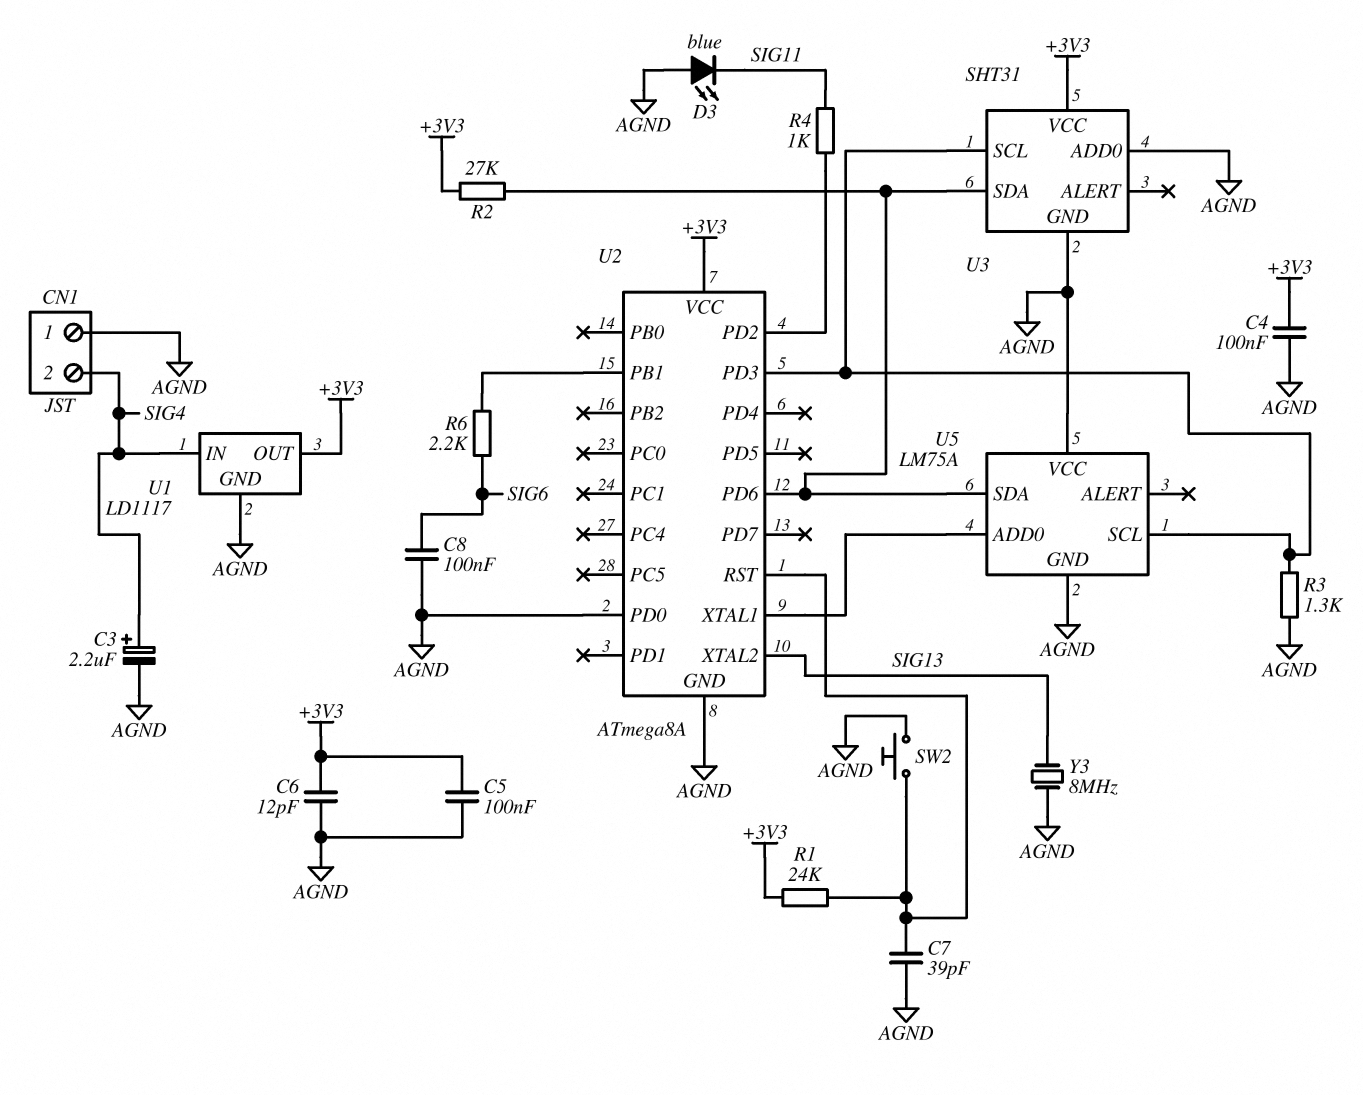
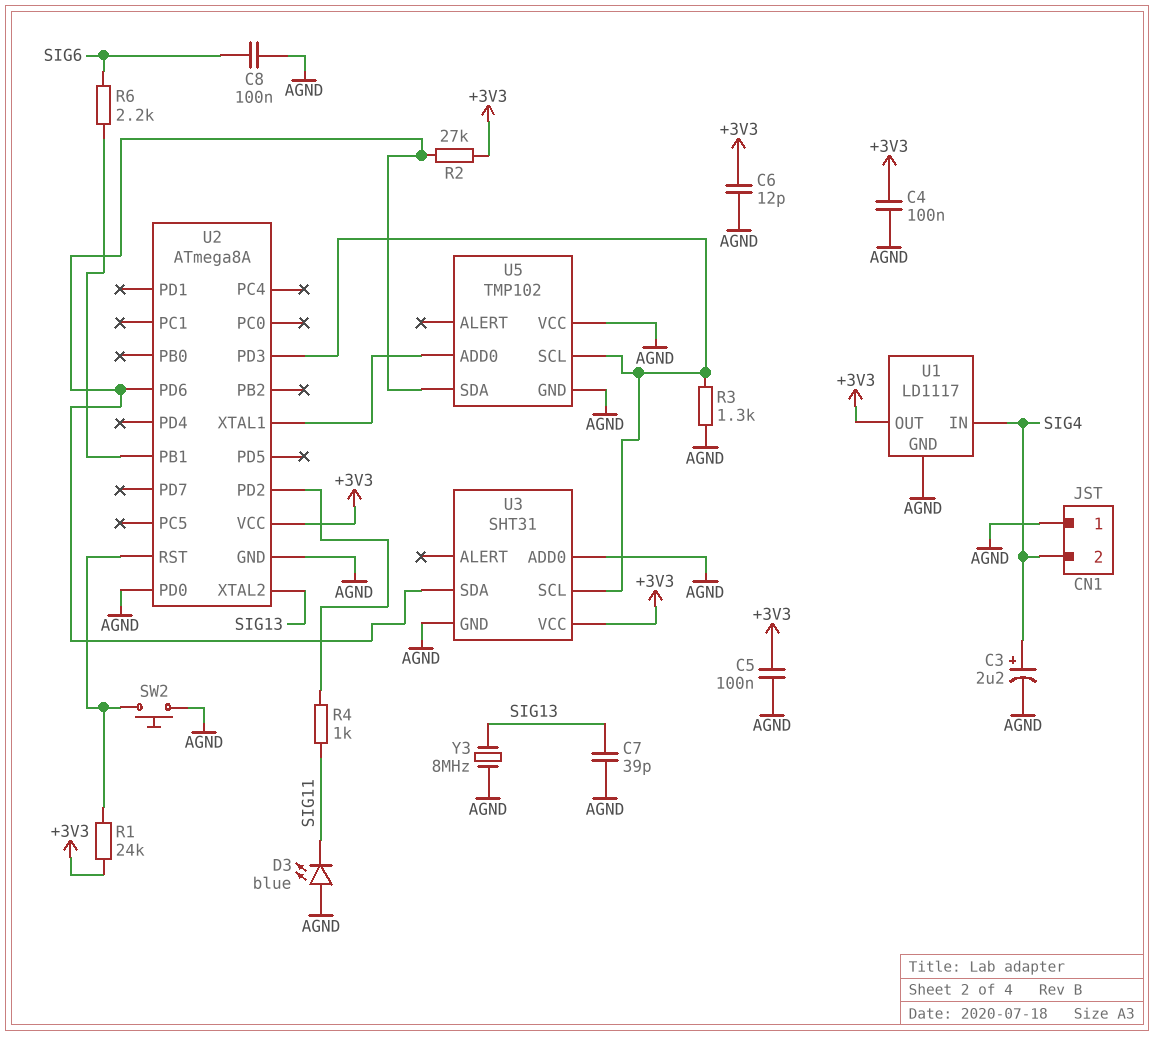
C7: 39pF (AGND, U2/RST) -> 39pF (AGND, SIG13)
U5: LM75A -> TMP102

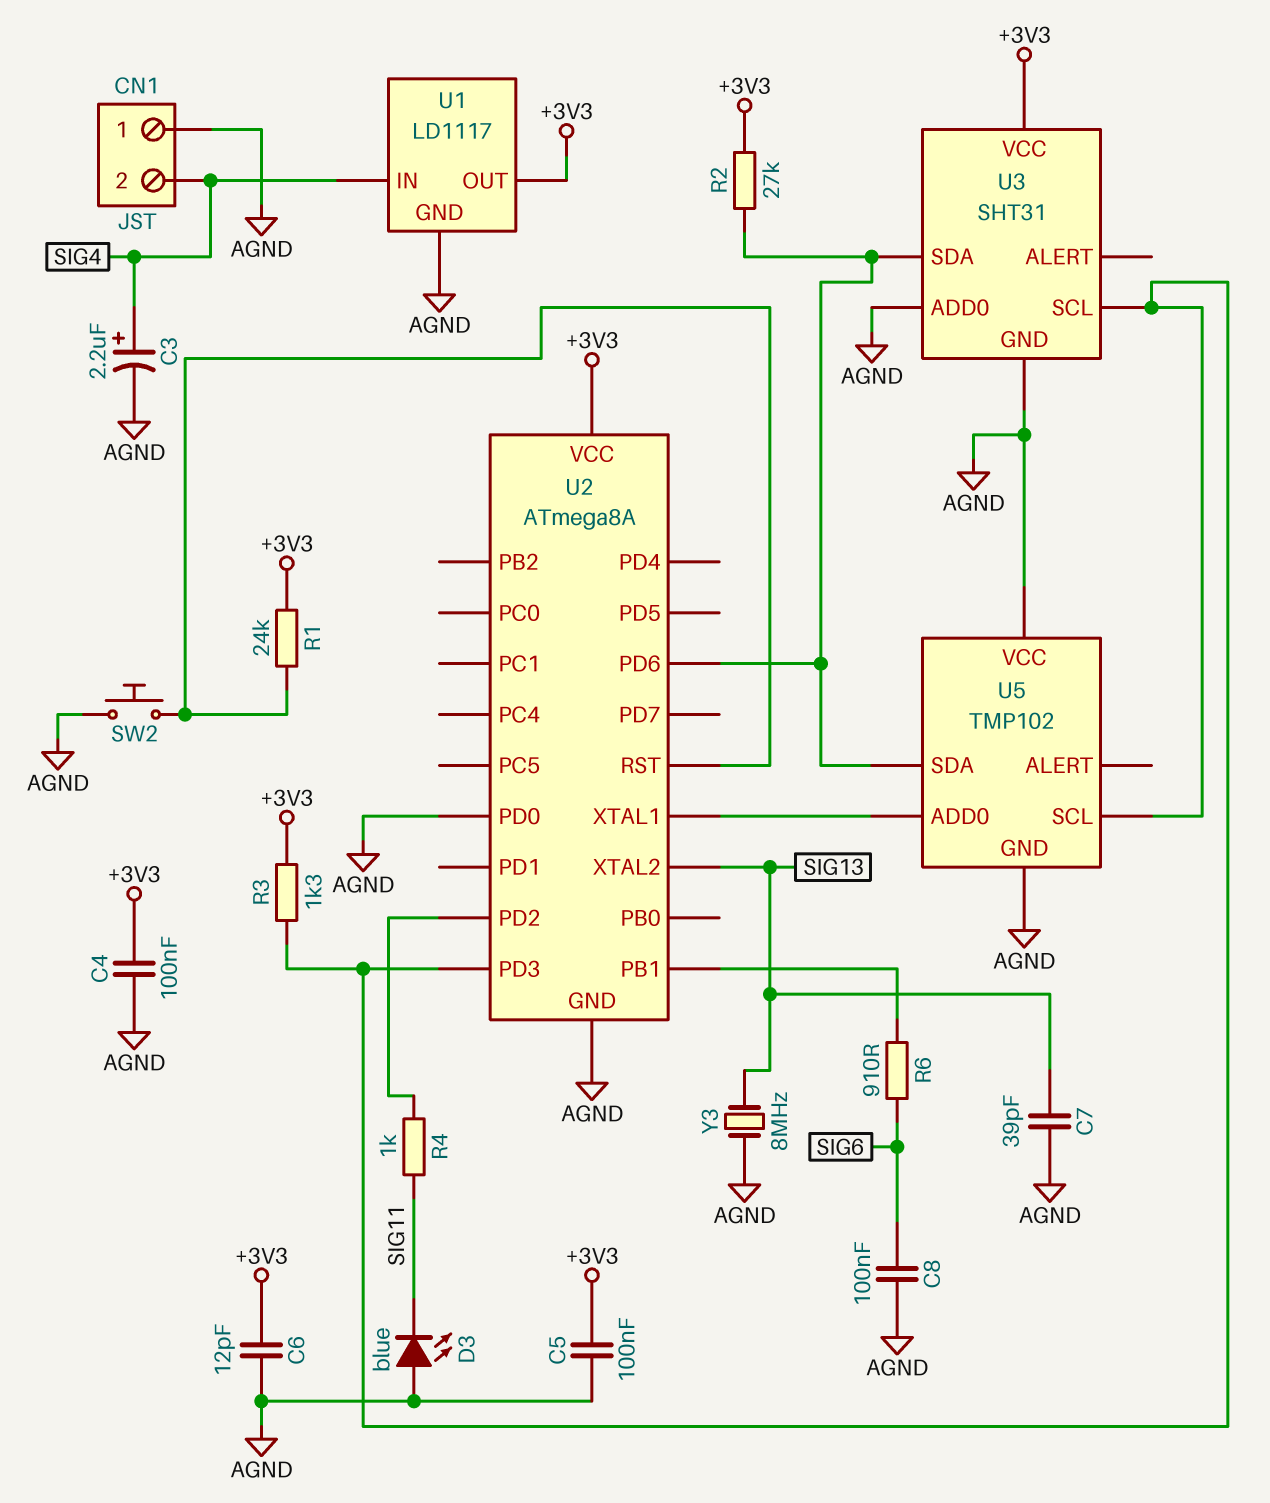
R3: 1.3k (AGND, U2/PD3) -> 1.3k (+3V3, U2/PD3)
R6: 2.2k (SIG6, U2/PB1) -> 910 (SIG6, U2/PB1)

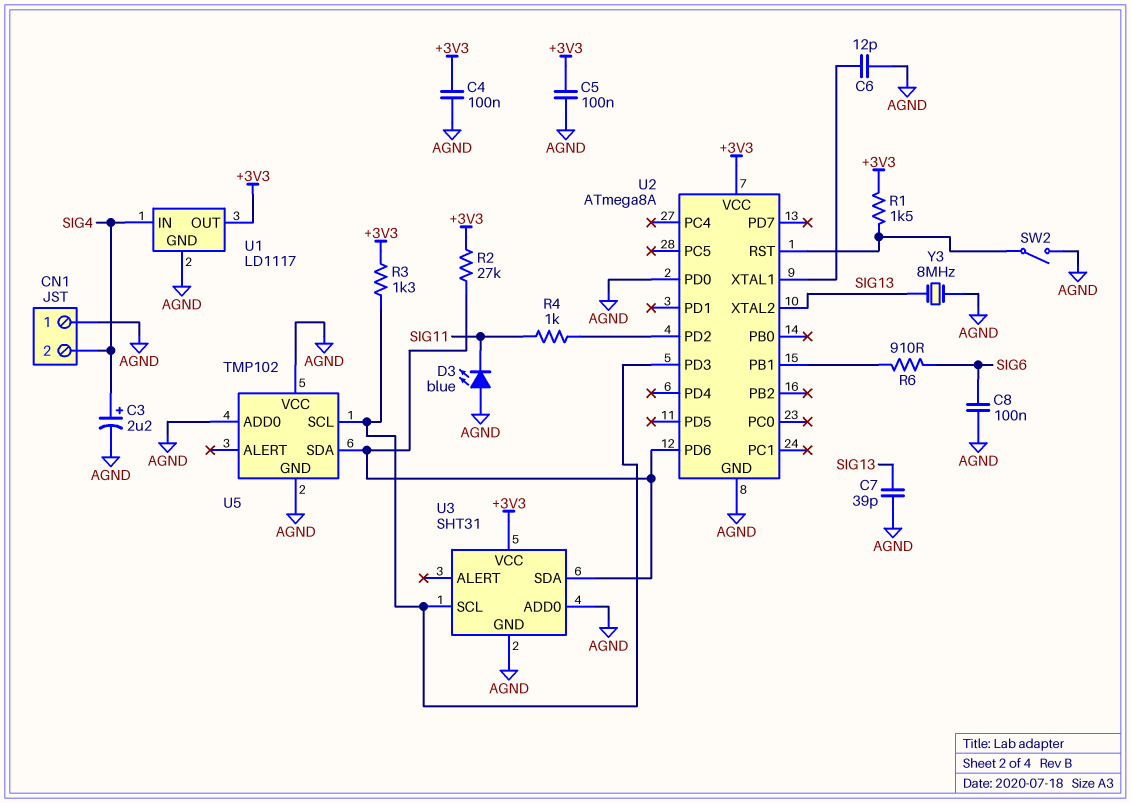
C6: 12pF (+3V3, AGND) -> 12pF (AGND, U2/XTAL1)
R1: 24k (+3V3, U2/RST) -> 1.5k (+3V3, U2/RST)
SW2: button (AGND, U2/RST) -> switch (AGND, U2/RST)
U5 pin ADD0: U2/XTAL1 -> AGND

